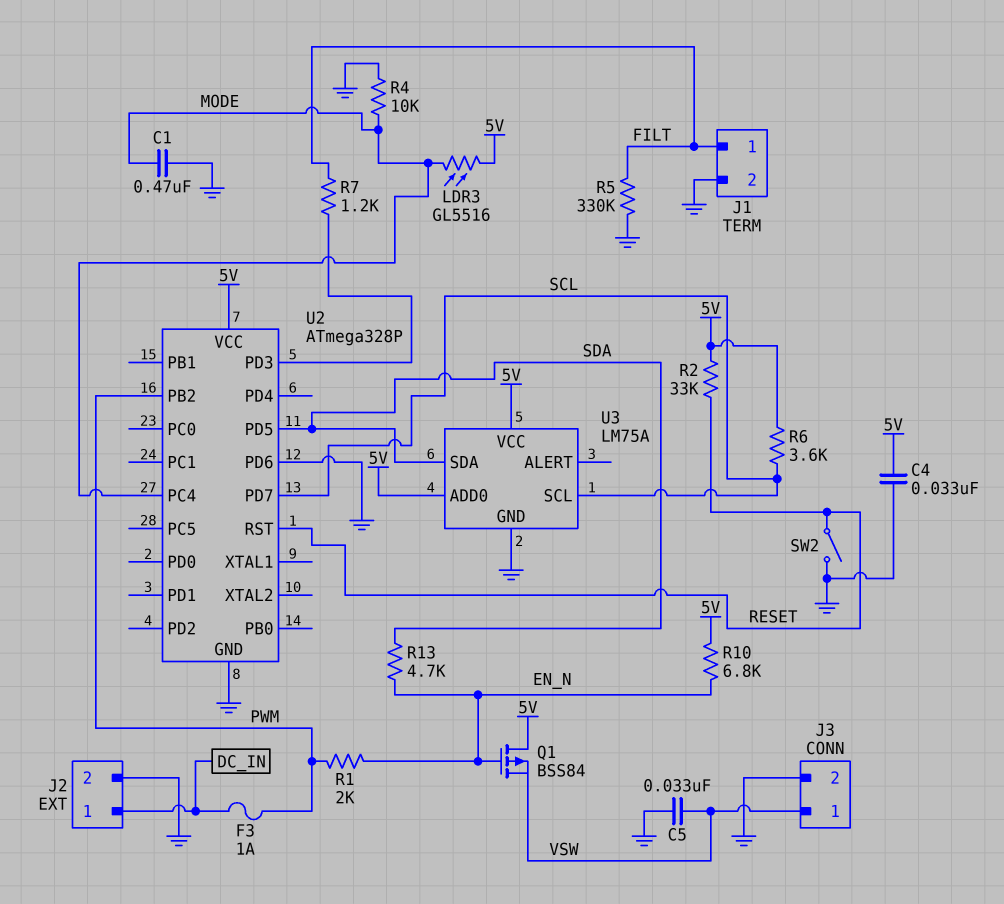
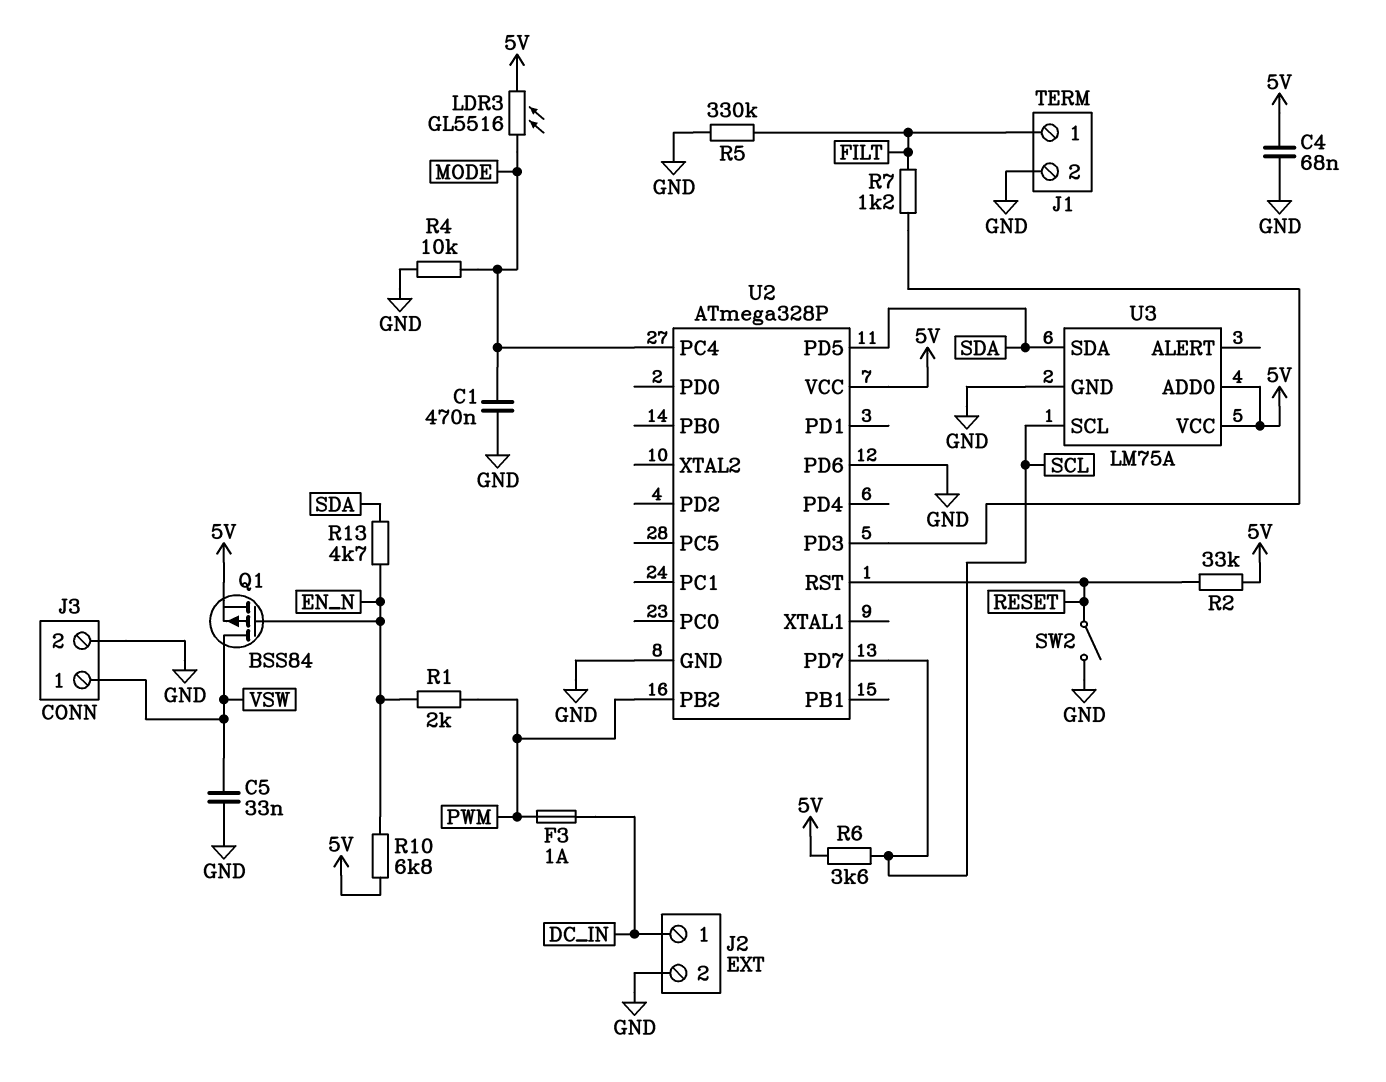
C4: 33nF (5V, GND) -> 68nF (5V, GND)
Q1: PMOS BSS84 (G EN_N, D 5V, S VSW) -> PMOS BSS84 (G EN_N, D VSW, S 5V)

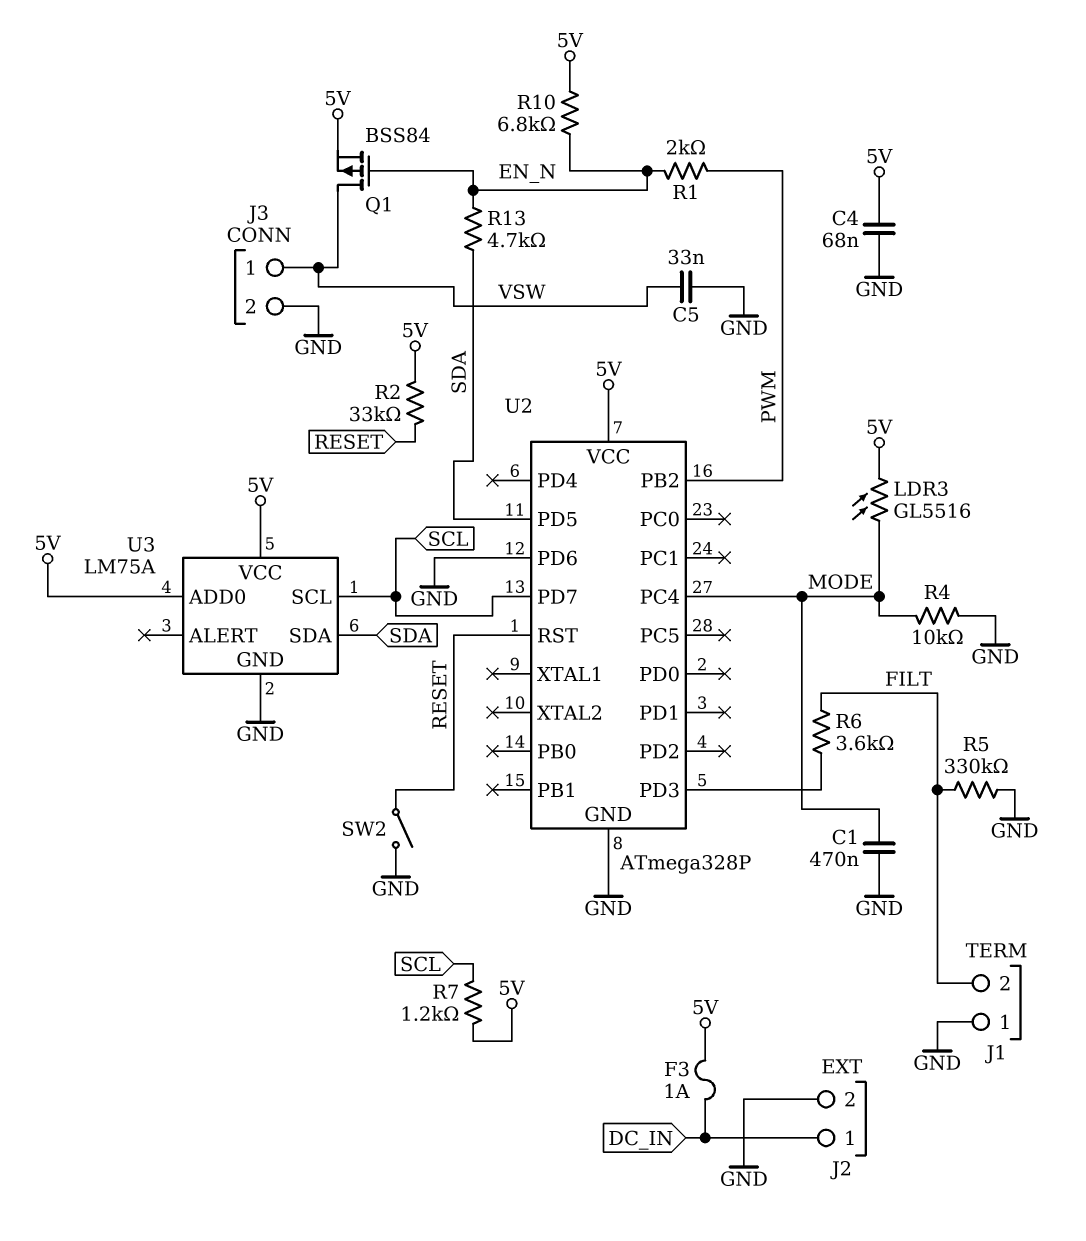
F3: 1A (DC_IN, PWM) -> 1A (5V, DC_IN)
J1 pin 1: FILT -> GND
J1 pin 2: GND -> FILT
R6: 3.6k (5V, SCL) -> 3.6k (FILT, U2/PD3)
R7: 1.2k (FILT, U2/PD3) -> 1.2k (5V, SCL)

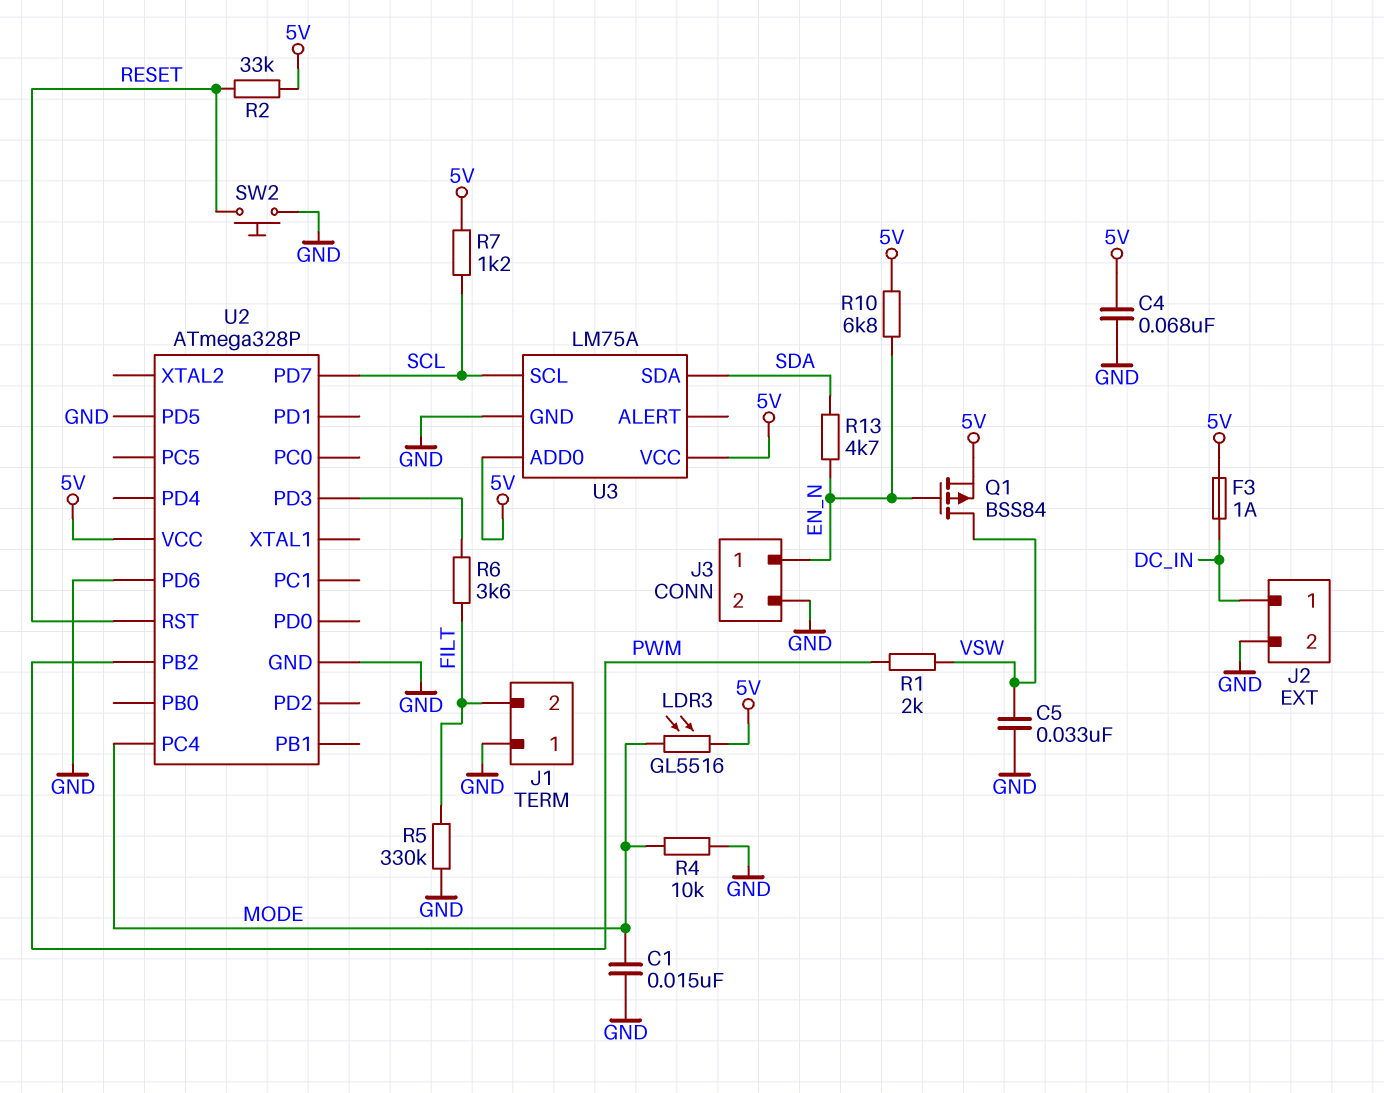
C1: 470nF (GND, MODE) -> 15nF (GND, MODE)
J3 pin 1: VSW -> EN_N
R1: 2k (EN_N, PWM) -> 2k (PWM, VSW)
SW2: switch (GND, RESET) -> button (GND, RESET)
U2 pin PD5: SDA -> GND

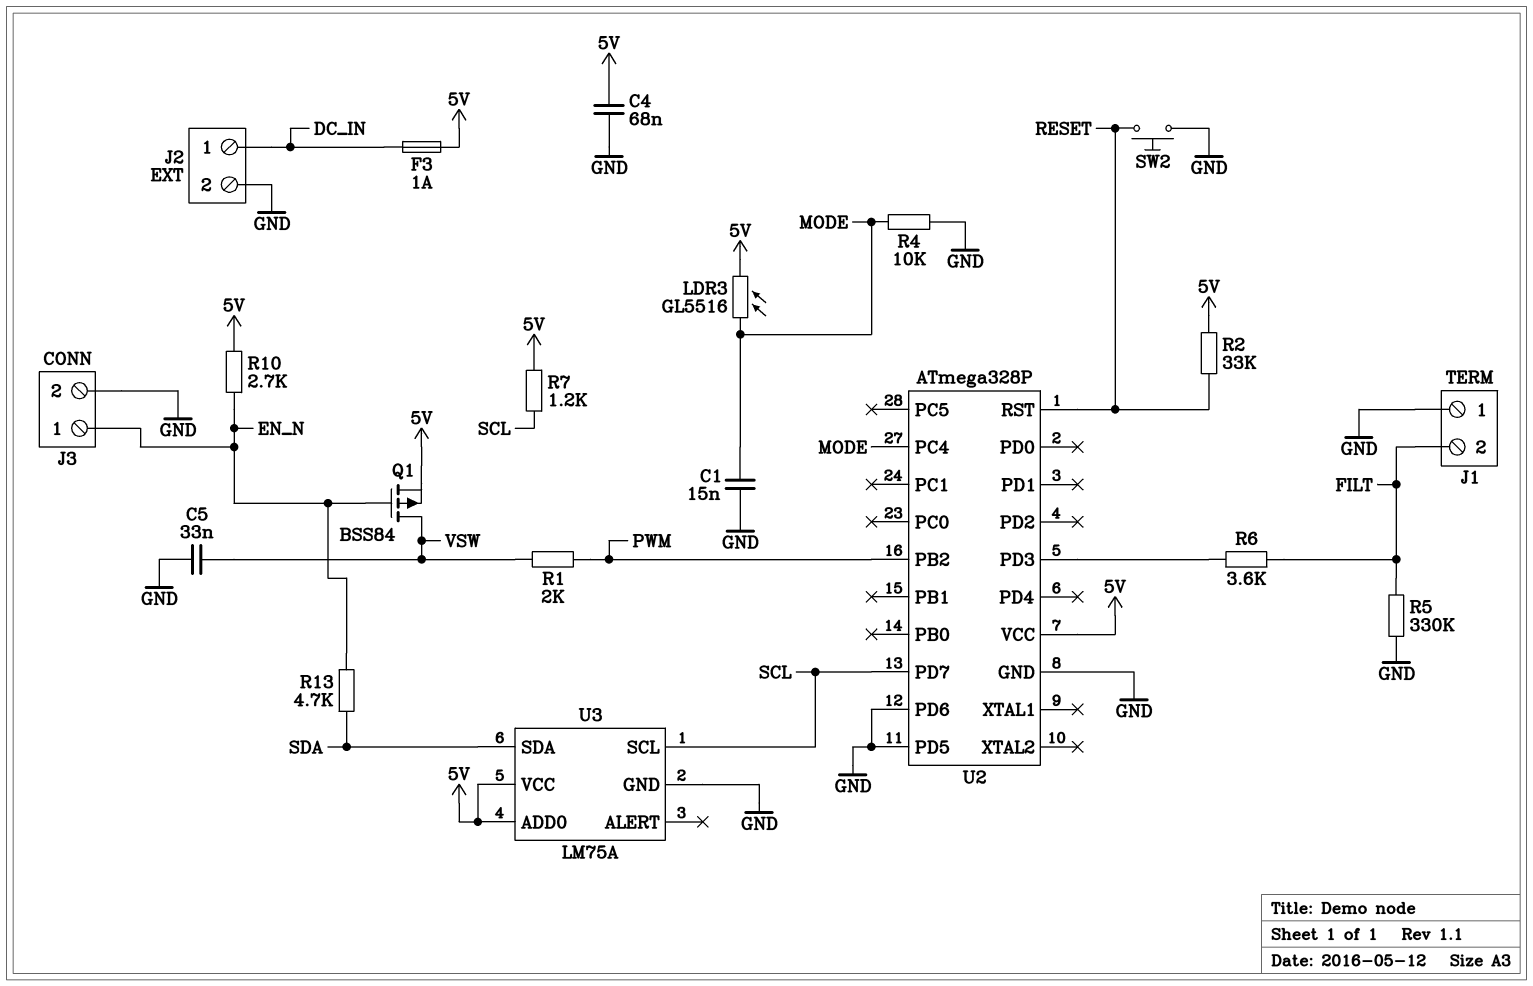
R10: 6.8k (5V, EN_N) -> 2.7k (5V, EN_N)

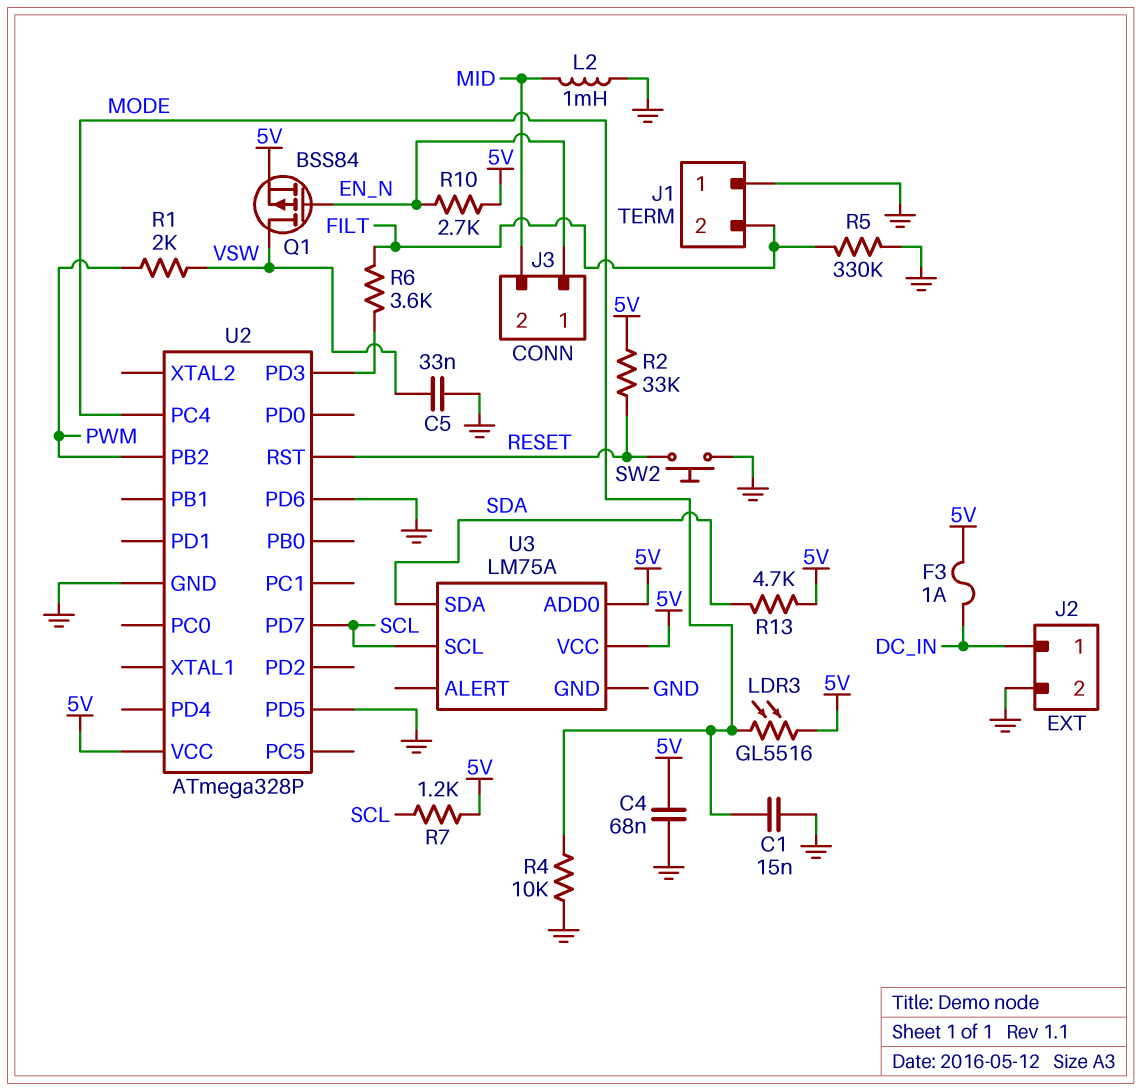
J3 pin 2: GND -> MID
L2: none -> 1mH (GND, MID)
R13: 4.7k (EN_N, SDA) -> 4.7k (5V, SDA)

